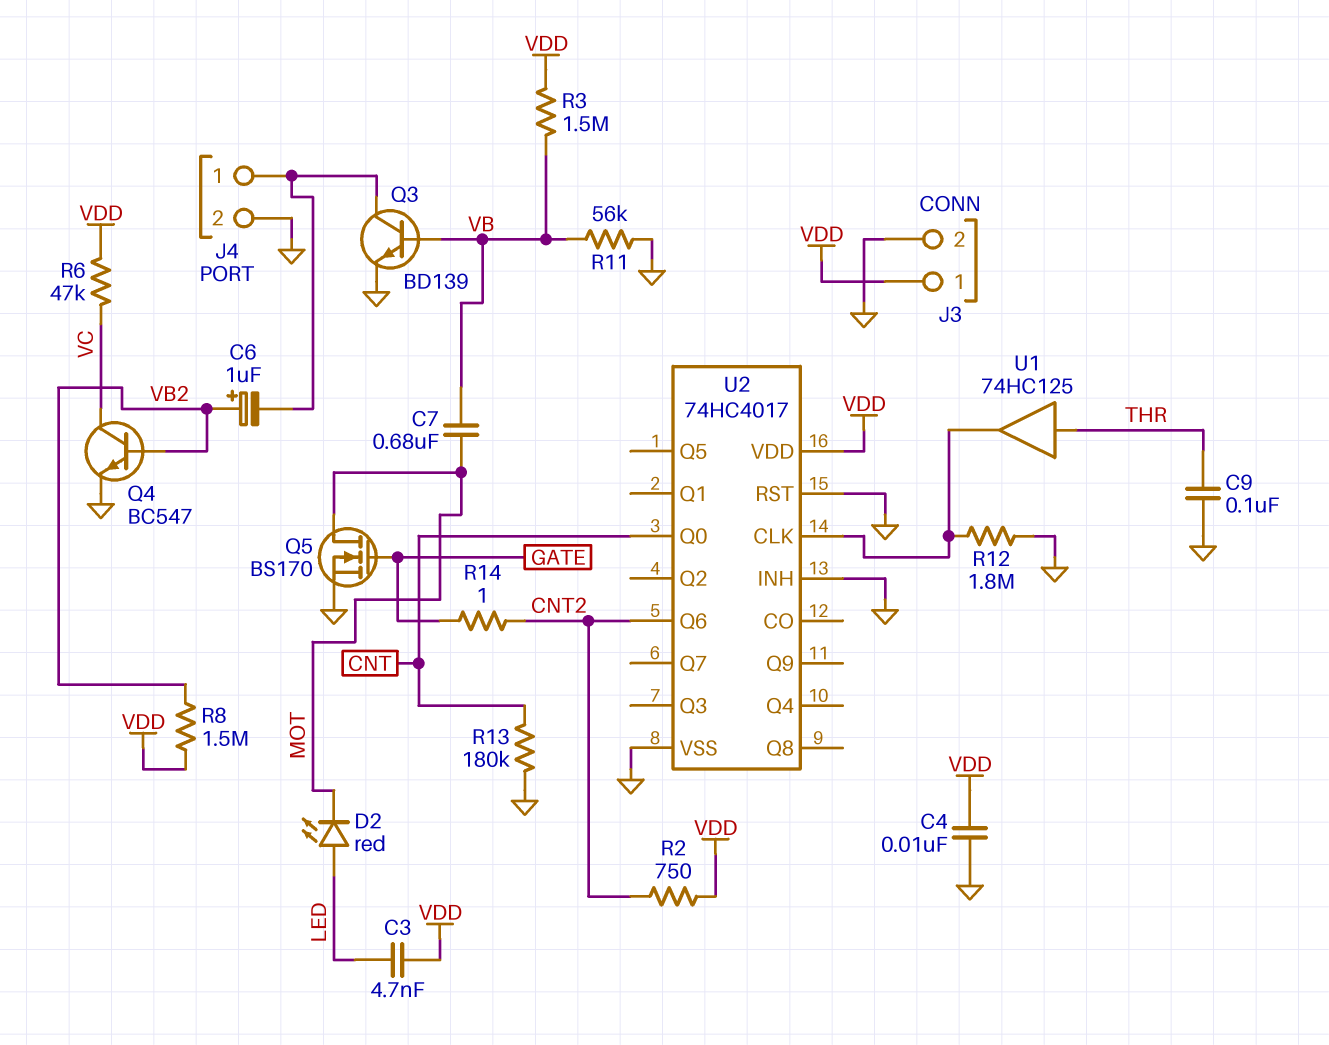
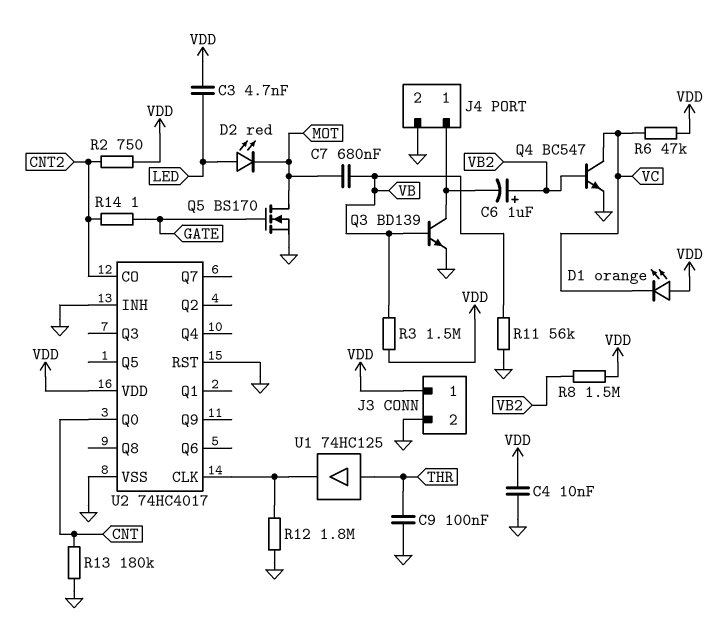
D1: none -> LED orange (A VDD, K VC)
U2 pin CO: none -> CNT2
U2 pin Q6: CNT2 -> none

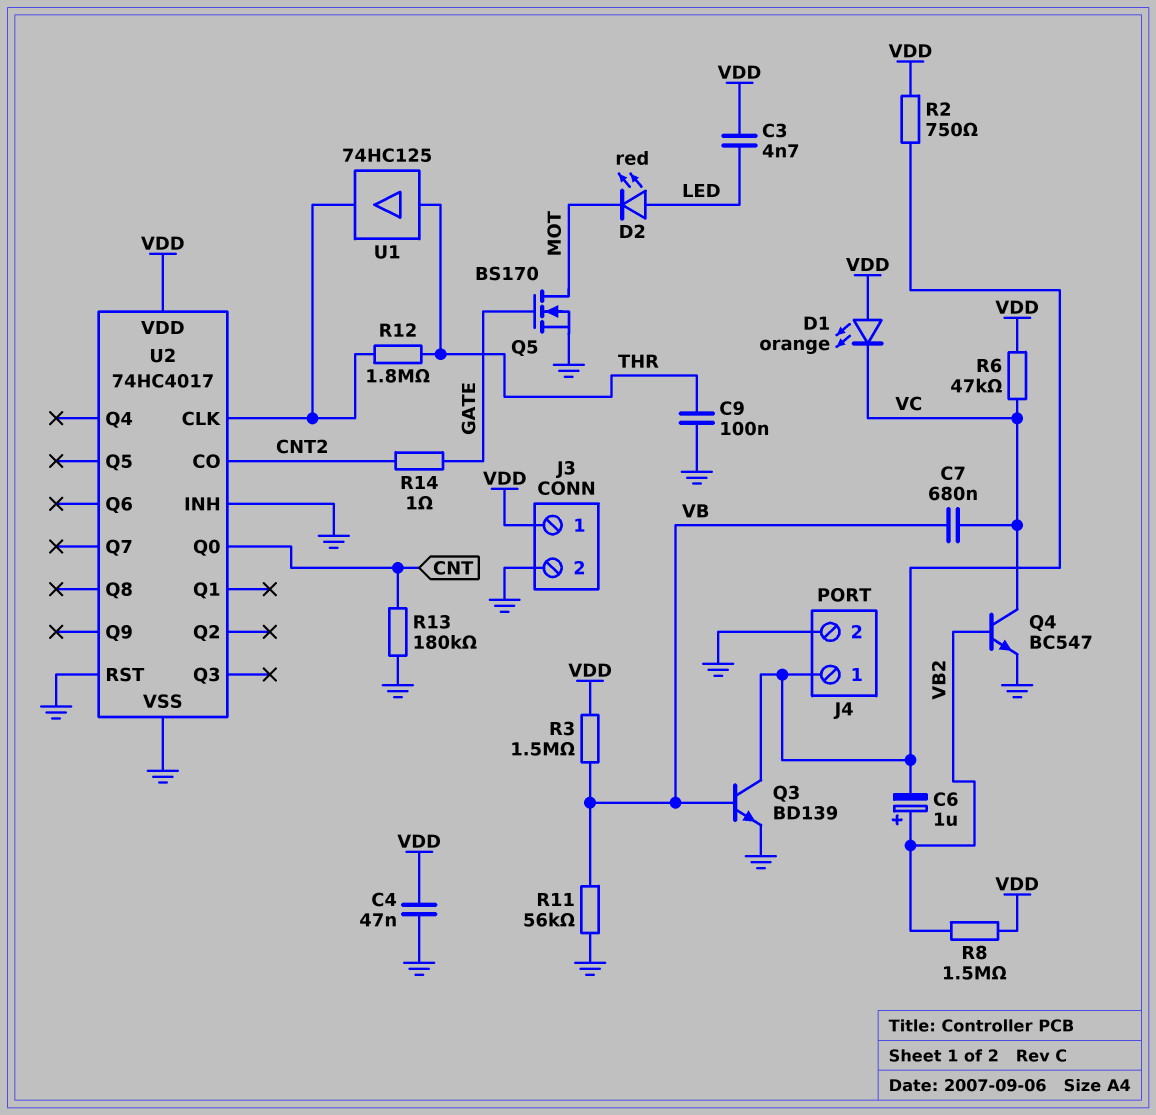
C4: 10nF (GND, VDD) -> 47nF (GND, VDD)
C7: 680nF (MOT, VB) -> 680nF (VB, VC)
R2: 750 (CNT2, VDD) -> 750 (J4/1, VDD)
R12: 1.8M (GND, U2/CLK) -> 1.8M (THR, U2/CLK)

